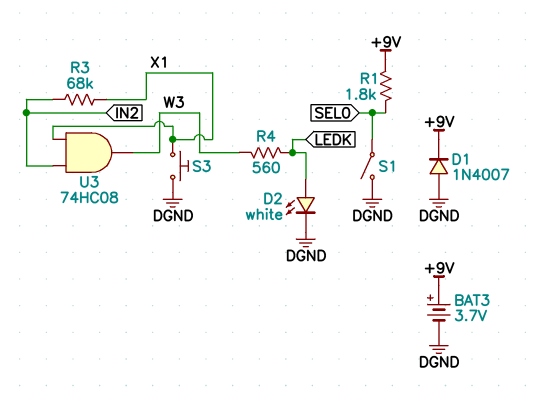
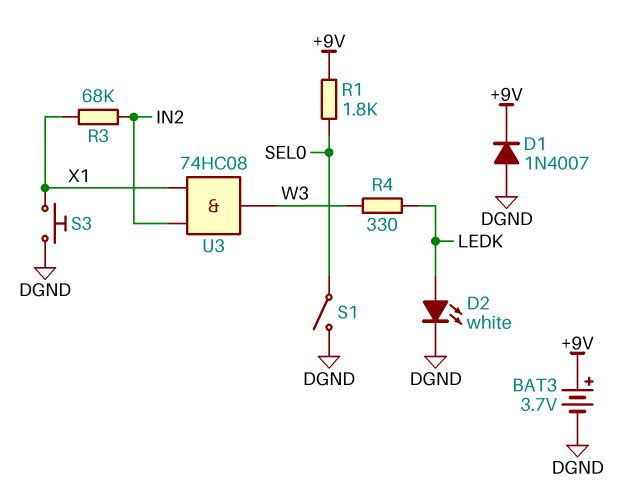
R4: 560 (LEDK, W3) -> 330 (LEDK, W3)

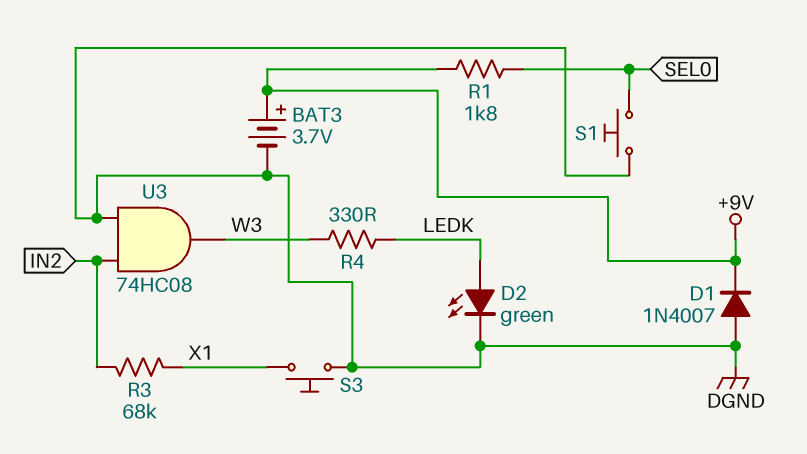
D2: LED white (A LEDK, K DGND) -> LED green (A LEDK, K DGND)
S1: switch (DGND, SEL0) -> button (DGND, SEL0)
U3: AND 74HC08 (in IN2, in X1, out W3) -> AND 74HC08 (in DGND, in IN2, out W3)

